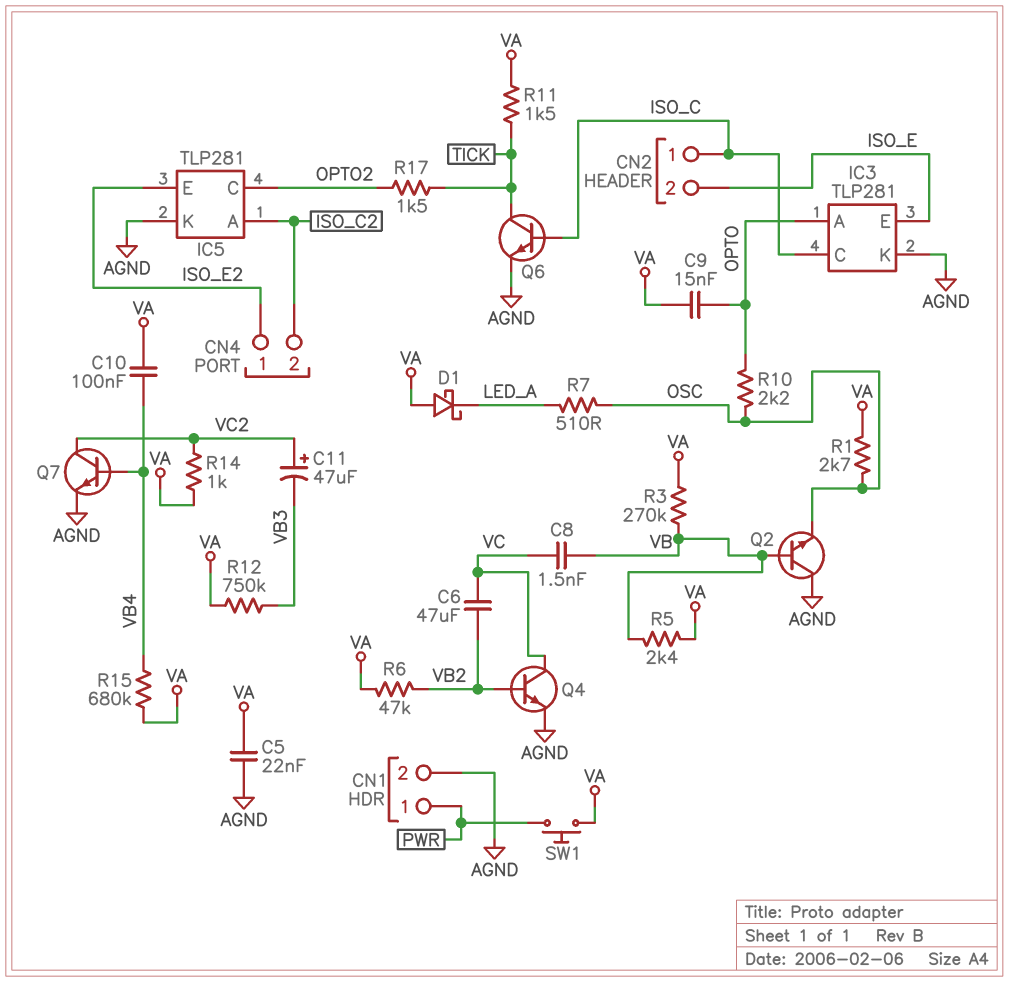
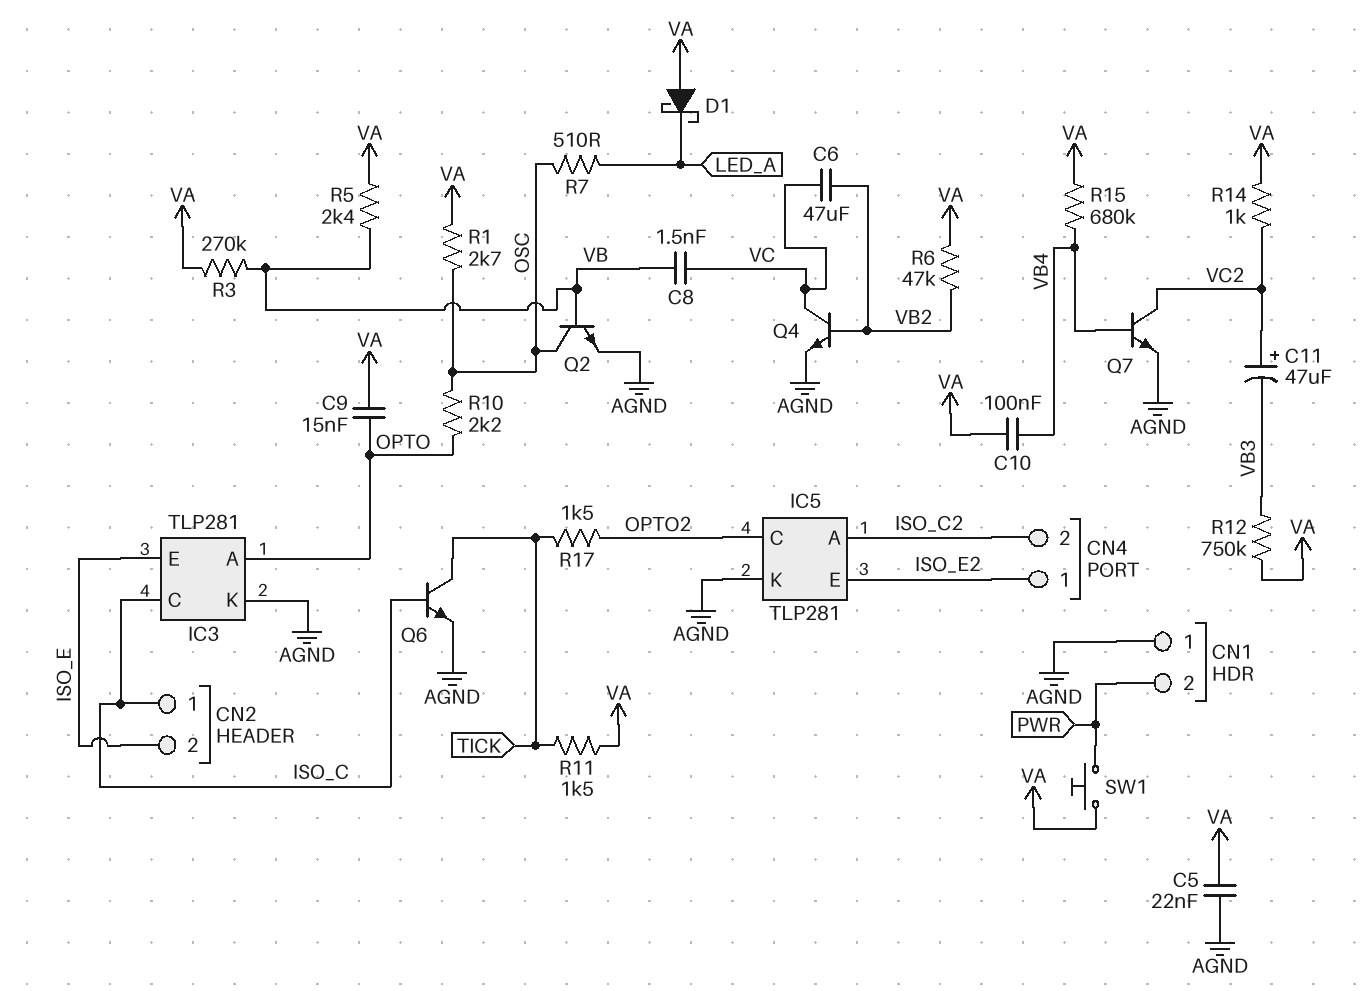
CN1 pin 1: PWR -> AGND
CN1 pin 2: AGND -> PWR
Q2: NPN (B VB, C AGND, E OSC) -> NPN (B VB, C OSC, E AGND)

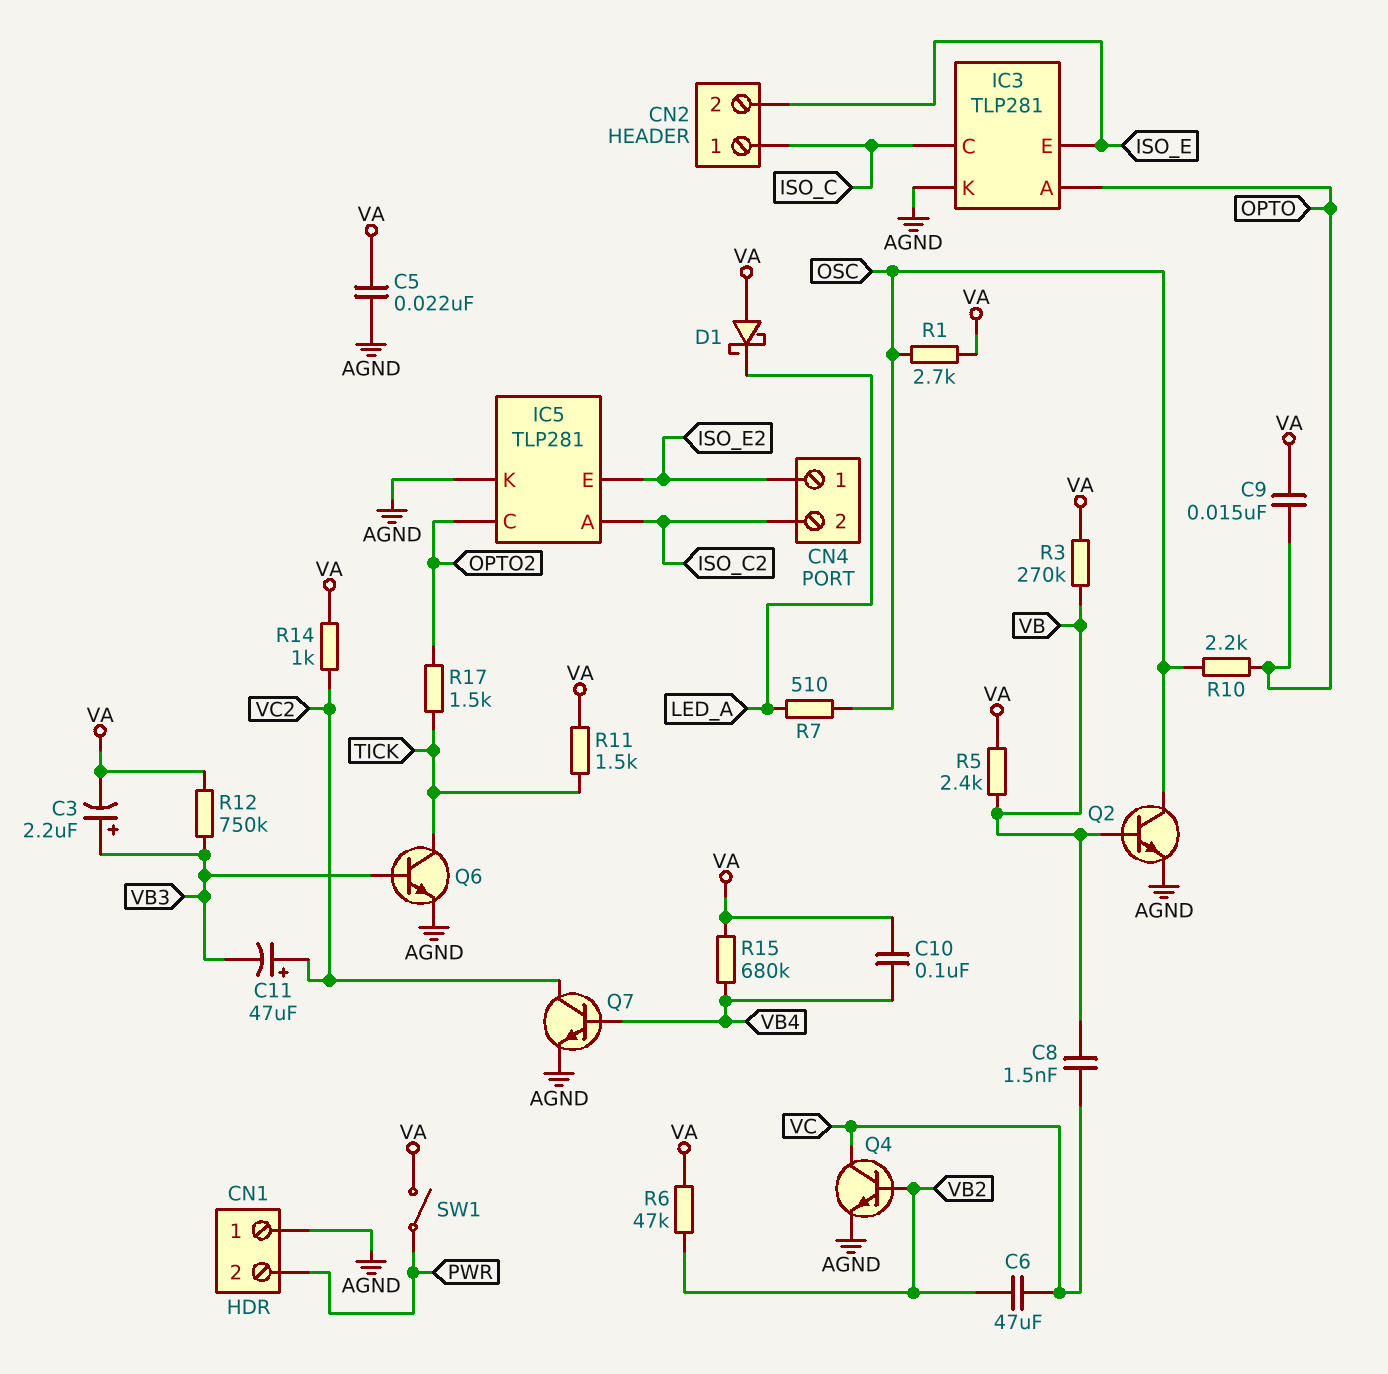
C3: none -> 2.2uF (plus VB3, minus VA)
Q6: NPN (B ISO_C, C TICK, E AGND) -> NPN (B VB3, C TICK, E AGND)
SW1: button (PWR, VA) -> switch (PWR, VA)

